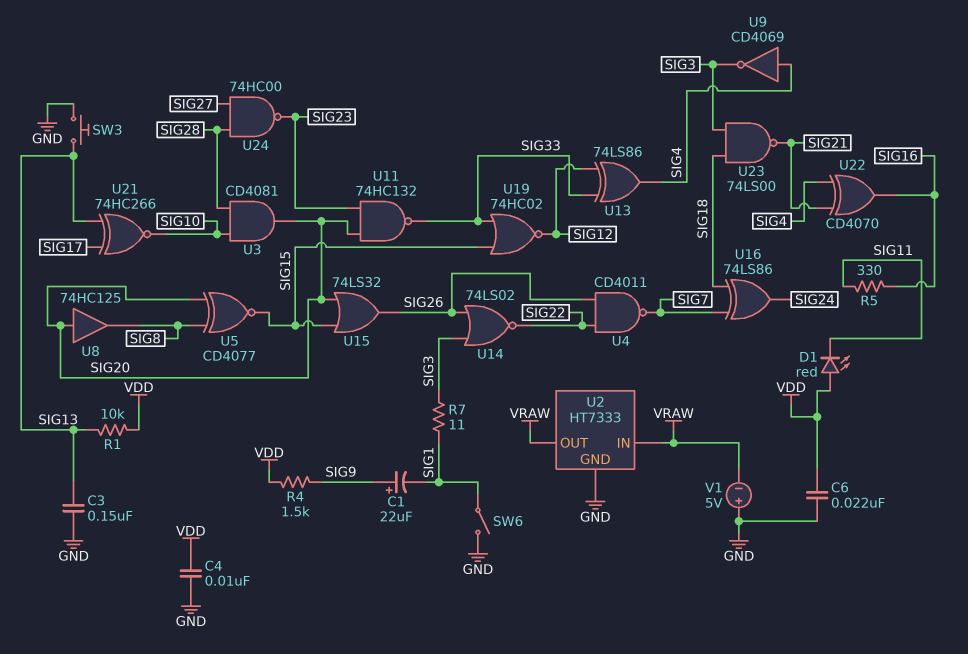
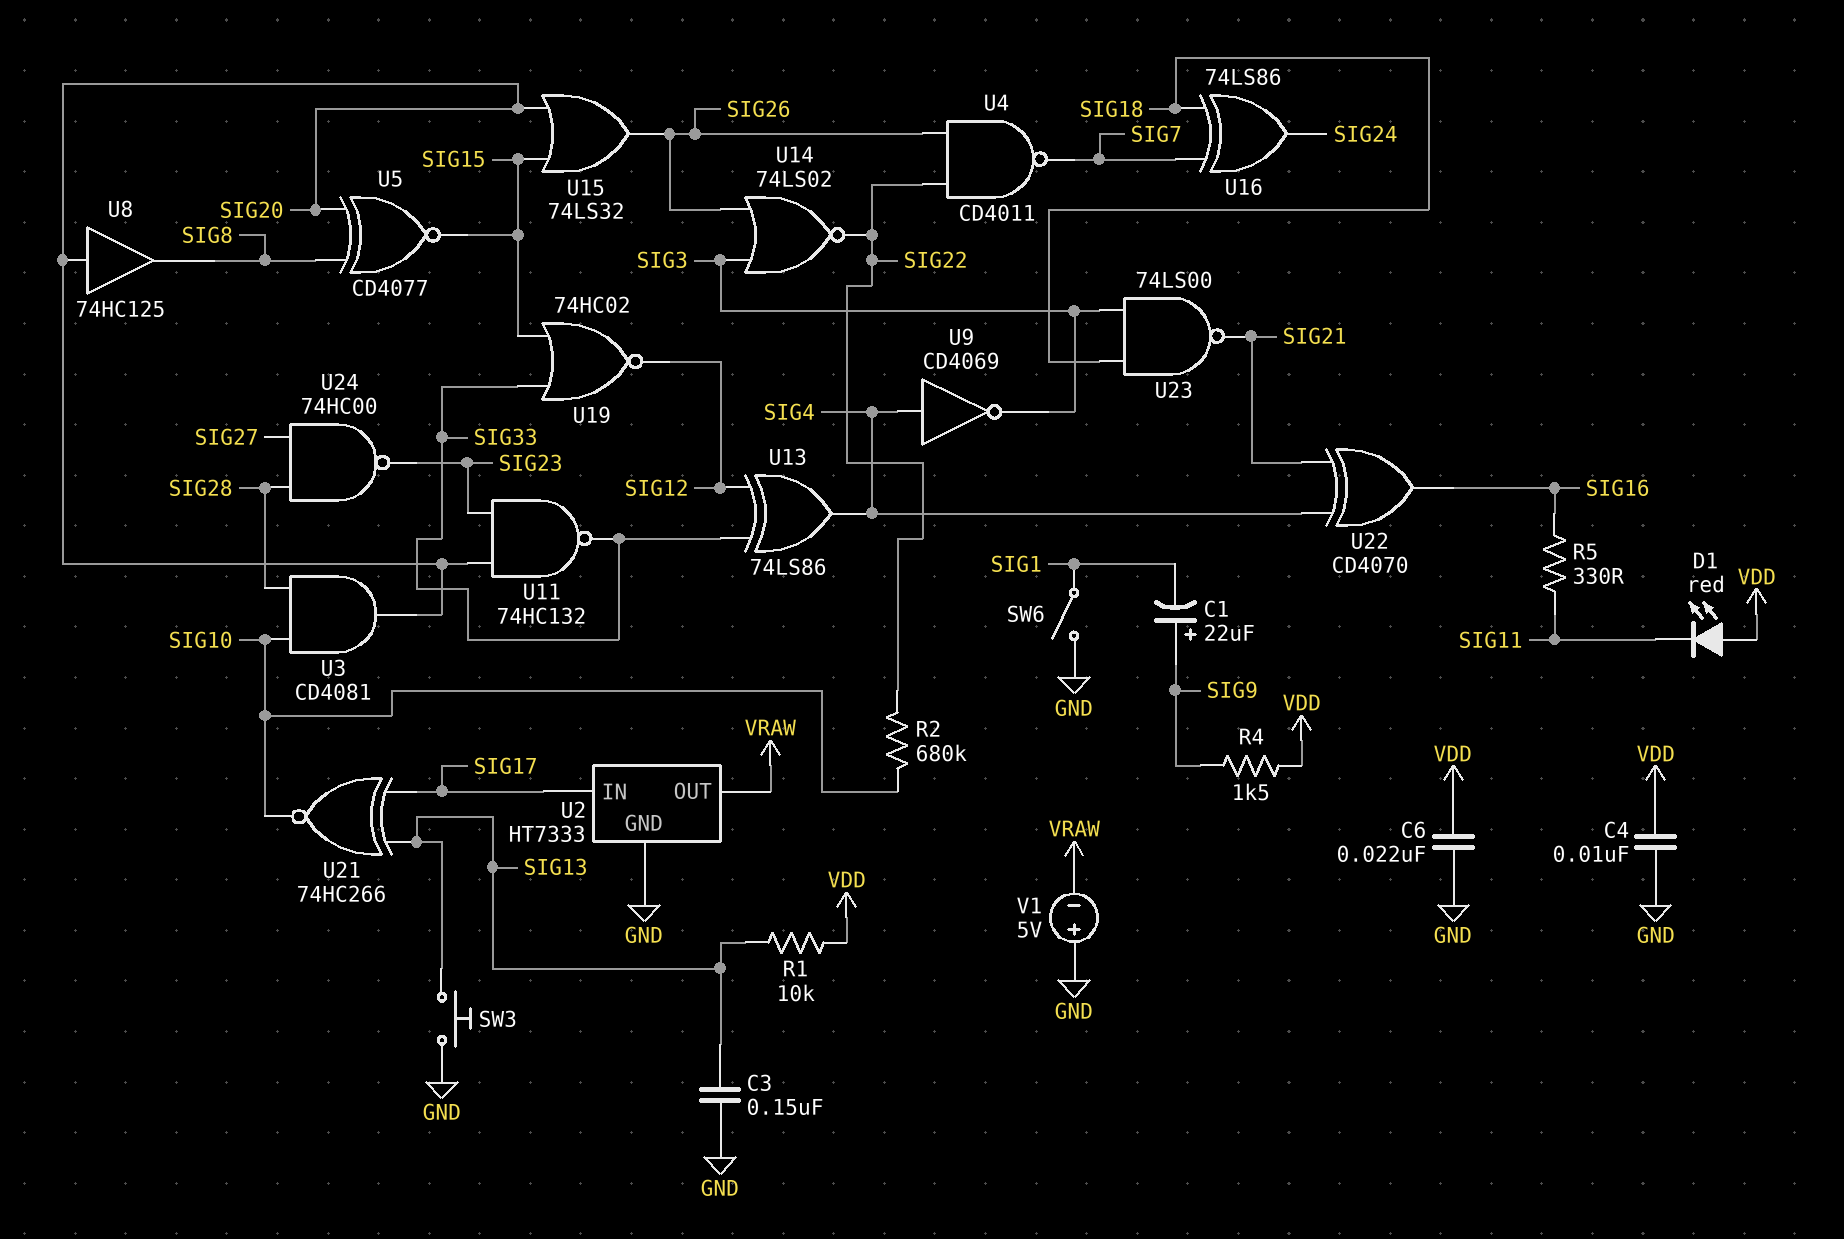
R2: none -> 680k (SIG10, SIG22)
R7: 11 (SIG1, SIG3) -> none
U2 pin IN: VRAW -> SIG17

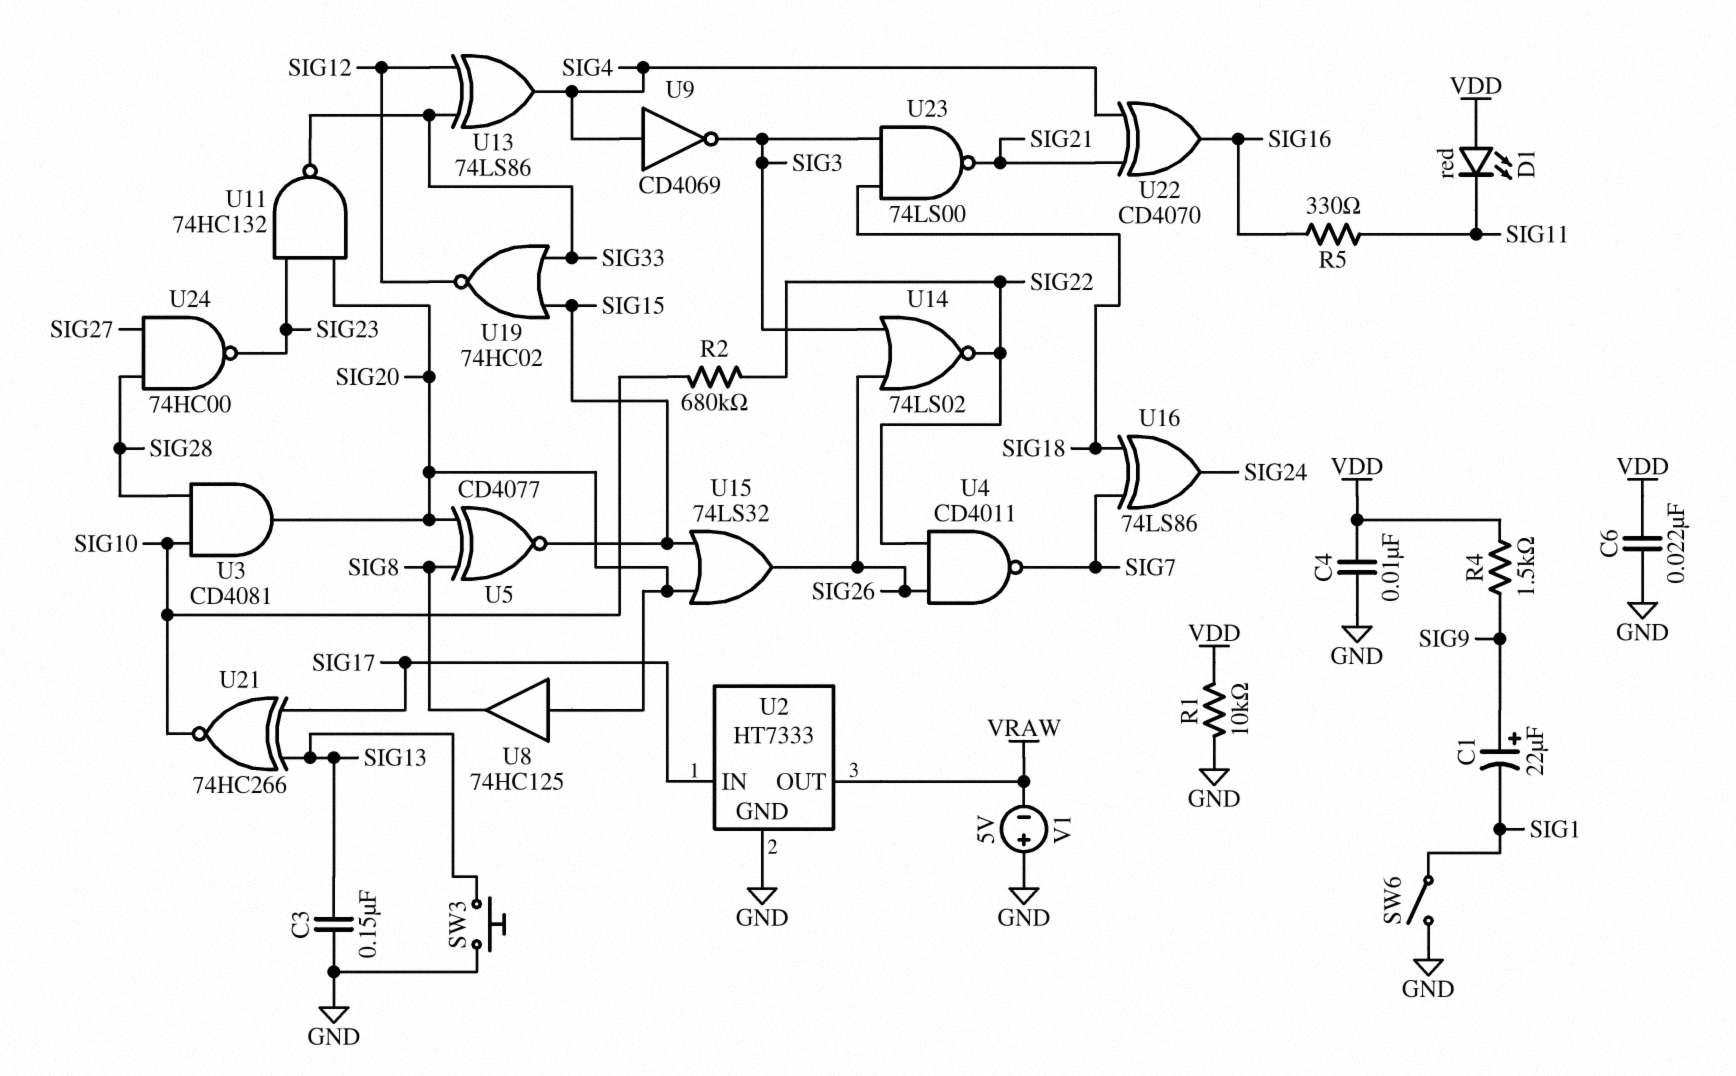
R1: 10k (SIG13, VDD) -> 10k (GND, VDD)

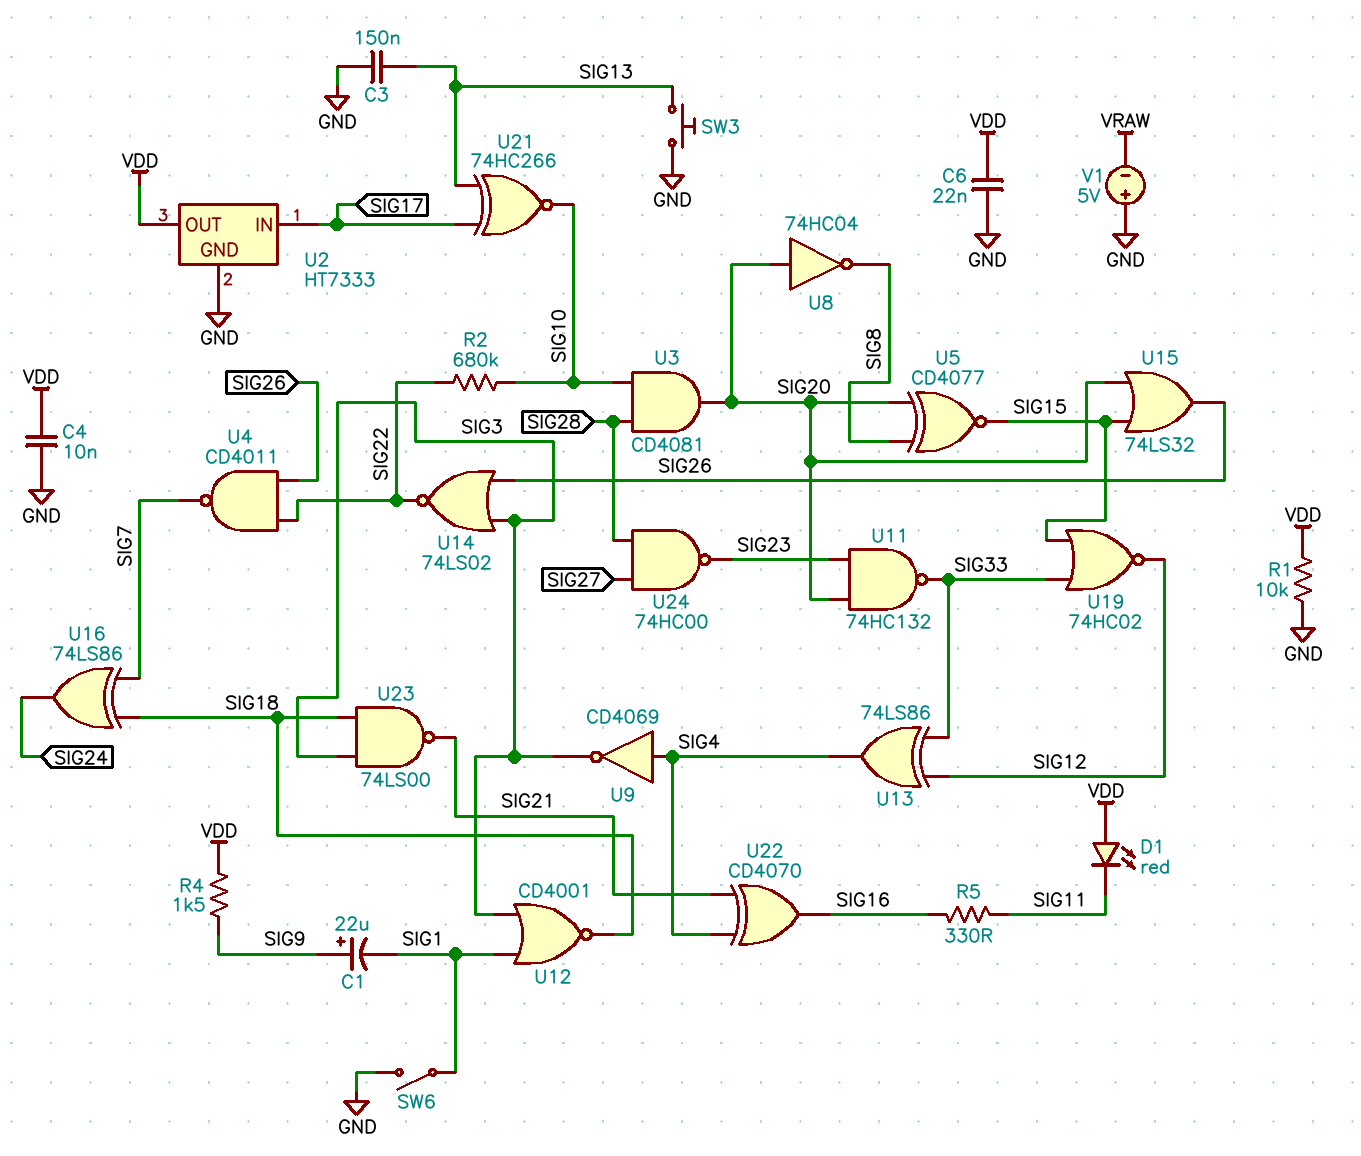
U2 pin OUT: VRAW -> VDD
U8: buffer 74HC125 (in SIG20, out SIG8) -> NOT 74HC04 (in SIG20, out SIG8)
U12: none -> NOR CD4001 (in SIG1, in SIG3, out SIG18)

